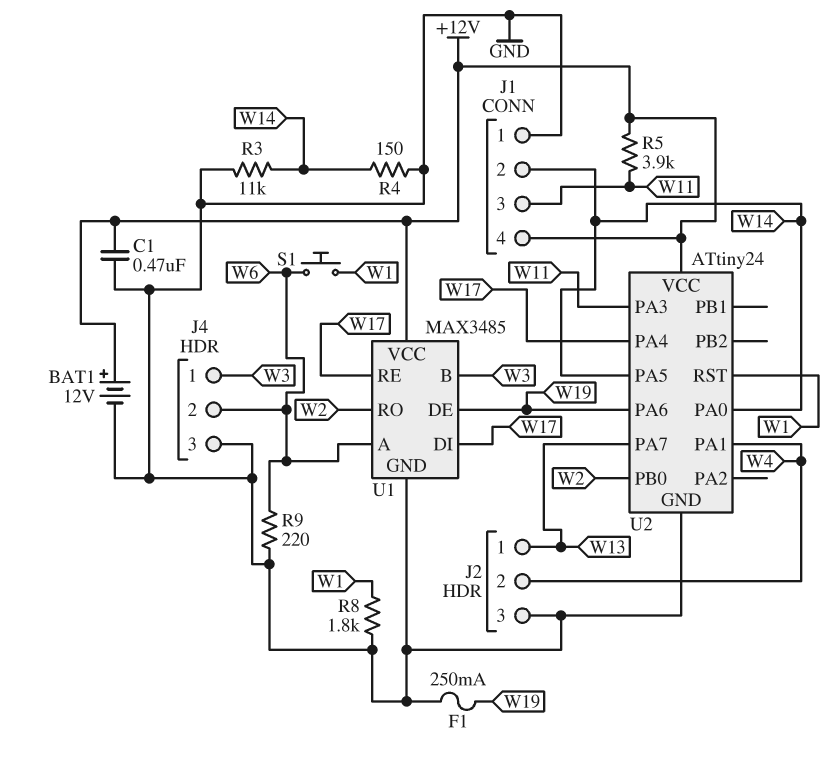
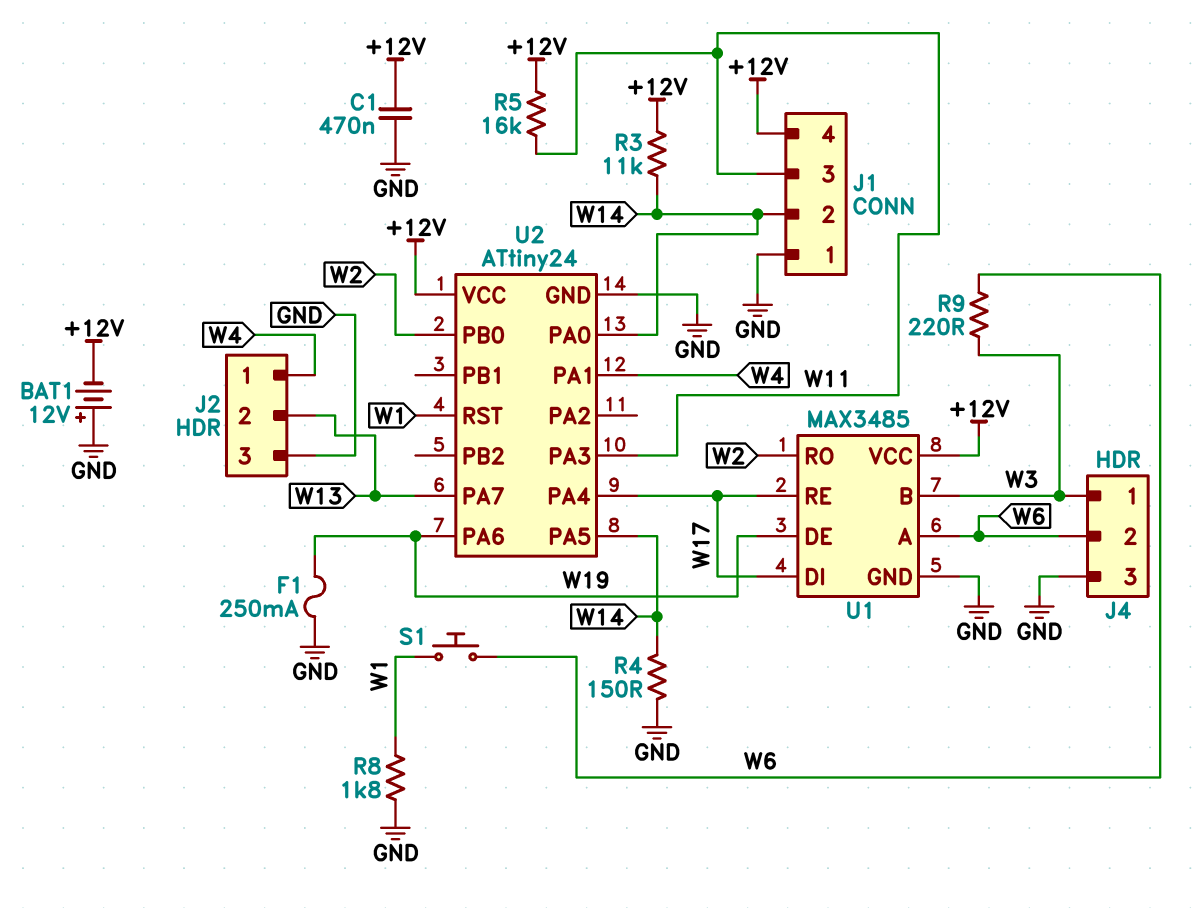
BAT1: 12V (plus +12V, minus GND) -> 12V (plus GND, minus +12V)
J2 pin 1: W13 -> W4
J2 pin 2: W4 -> W13
R3: 11k (GND, W14) -> 11k (+12V, W14)
R5: 3.9k (+12V, W11) -> 16k (+12V, W11)
R9: 220 (GND, W6) -> 220 (W3, W6)

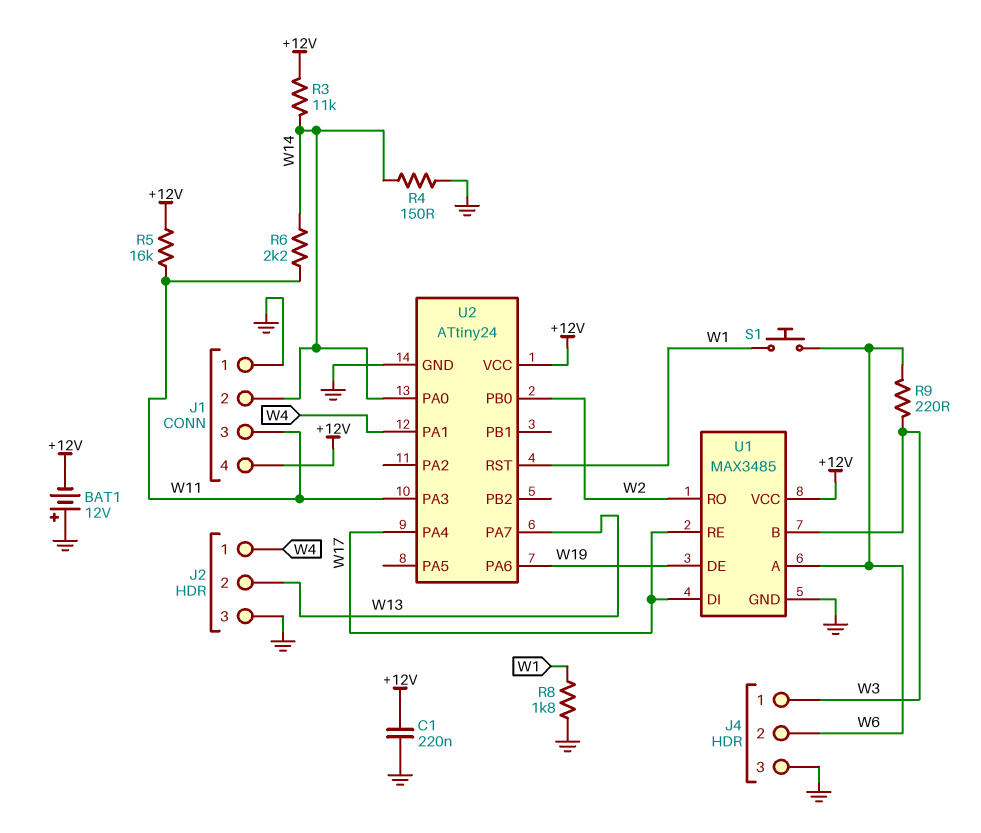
C1: 470nF (+12V, GND) -> 220nF (+12V, GND)
F1: 250mA (GND, W19) -> none
R6: none -> 2.2k (W11, W14)
U2 pin PA5: W14 -> none

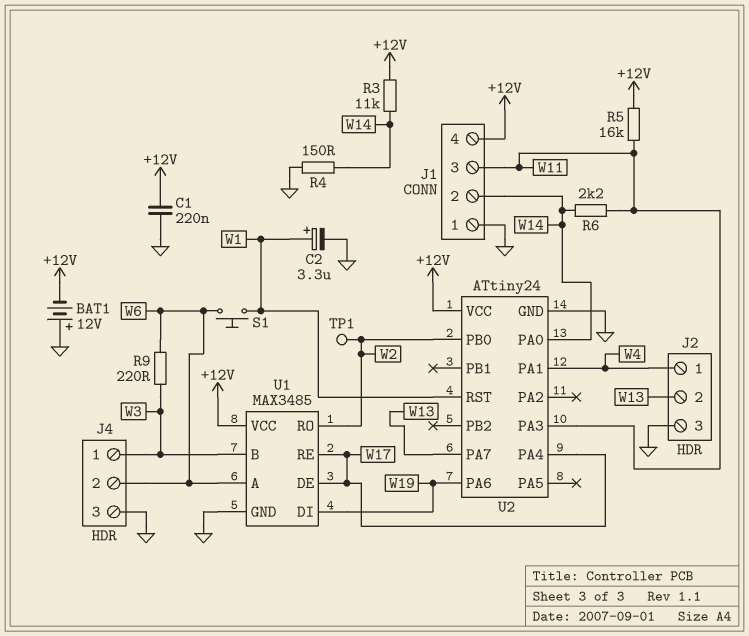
C2: none -> 3.3uF (plus W1, minus GND)
R8: 1.8k (GND, W1) -> none
TP1: none -> test point (W2)
U1 pin DE: W19 -> W17
U1 pin DI: W17 -> W19

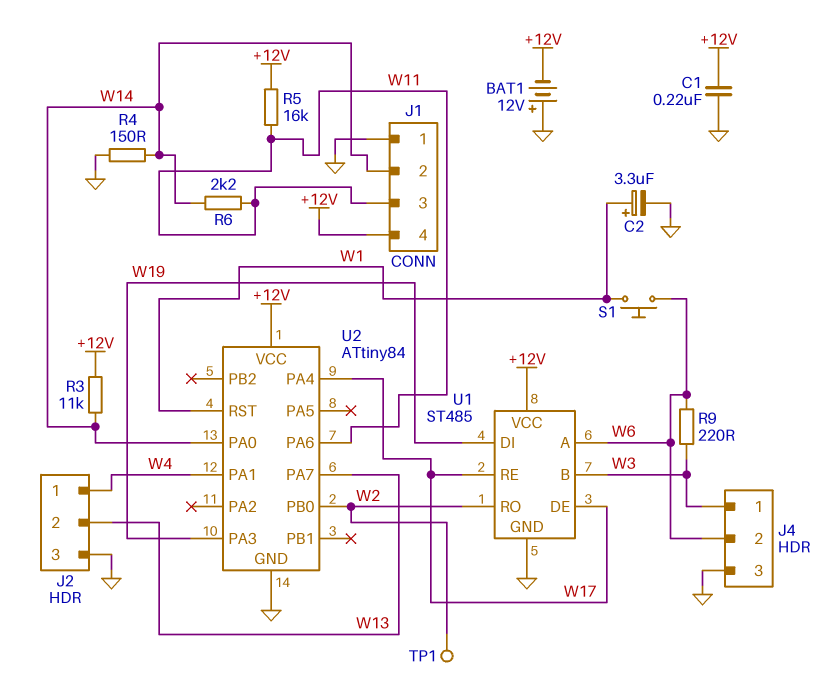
U1: MAX3485 -> ST485
U2: ATtiny24 -> ATtiny84
U2 pin PA3: W11 -> W19
U2 pin PA6: W19 -> W11

